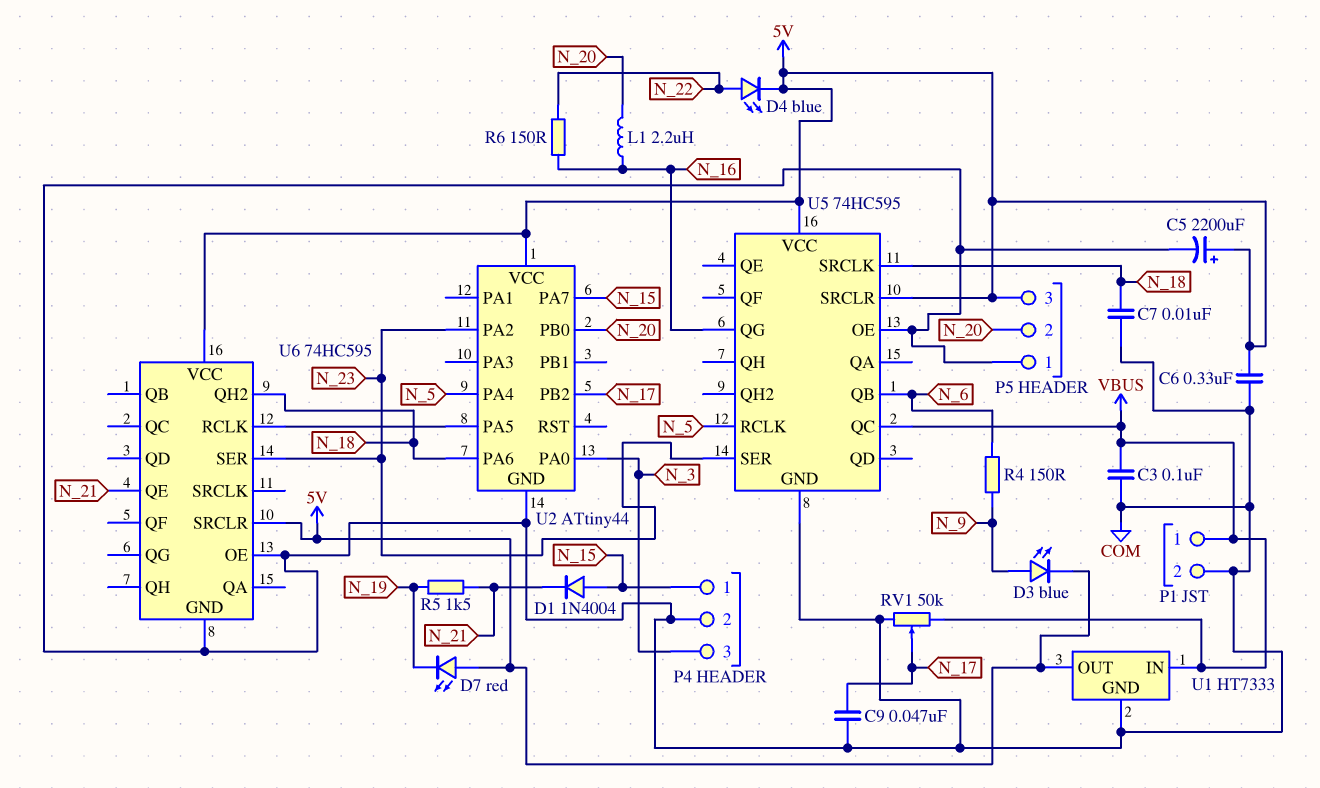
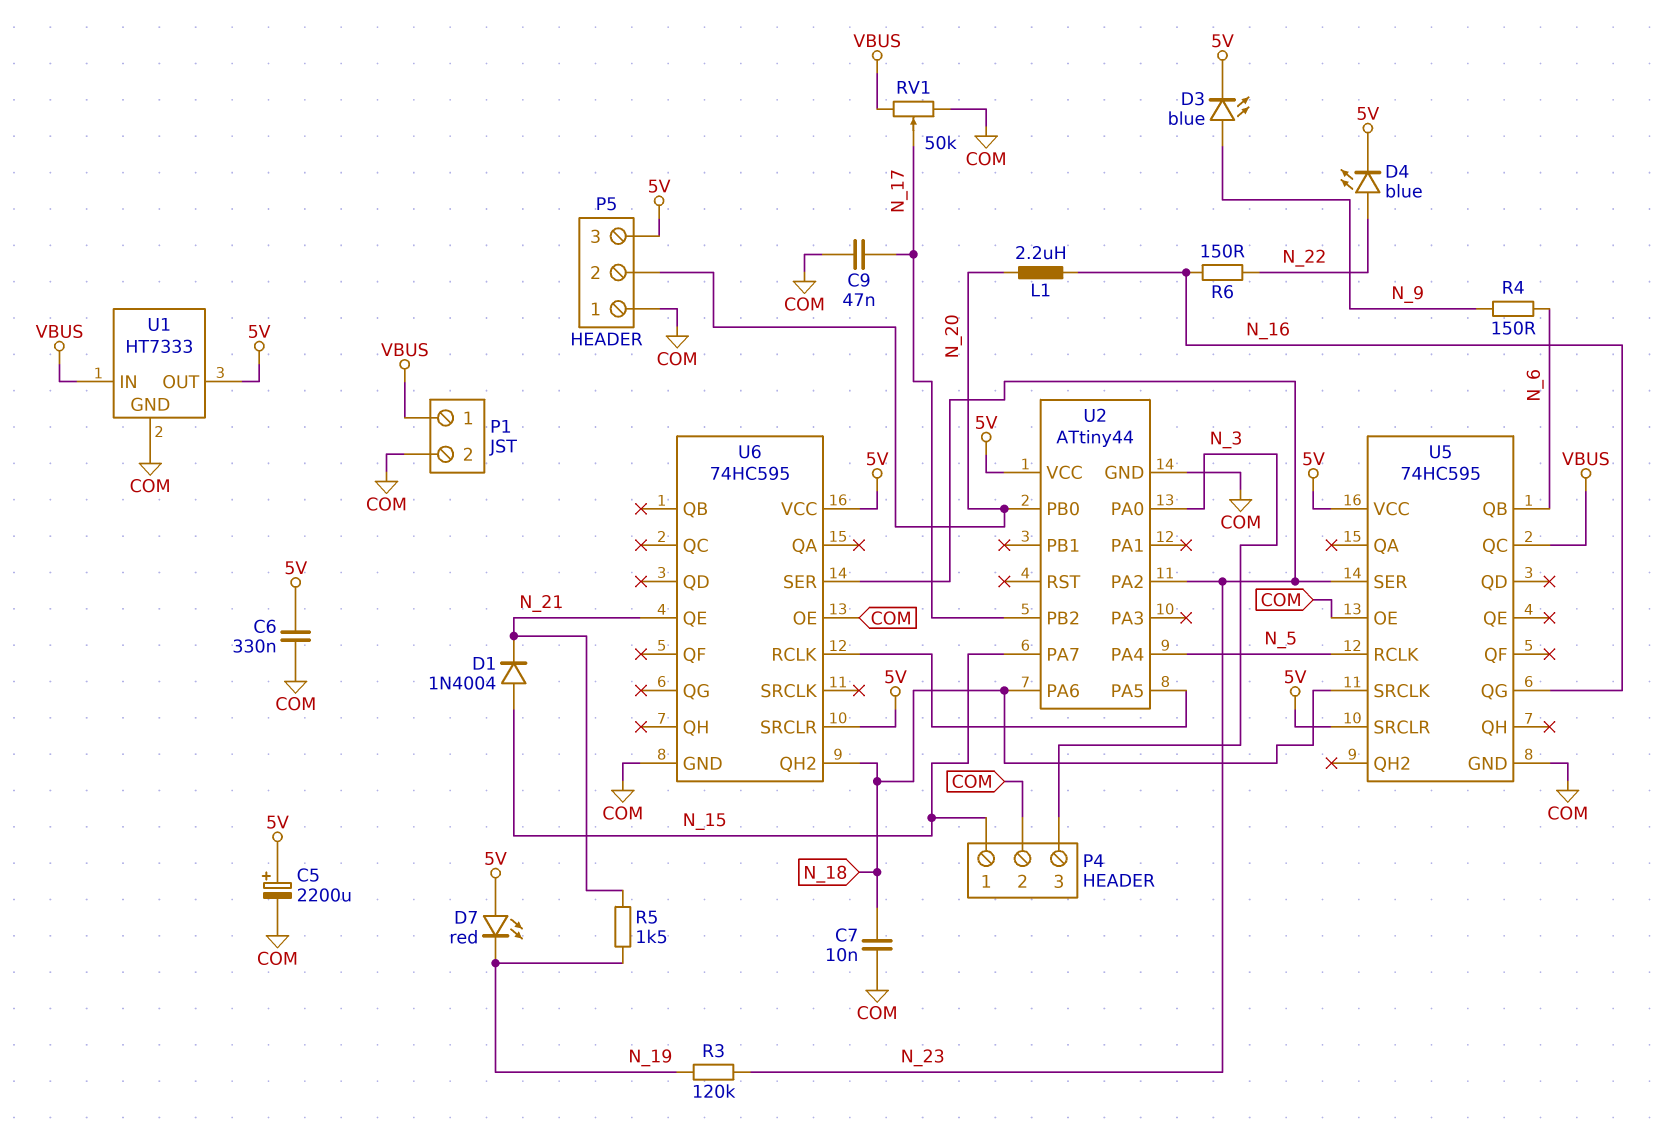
C3: 100nF (COM, VBUS) -> none
R3: none -> 120k (N_19, N_23)

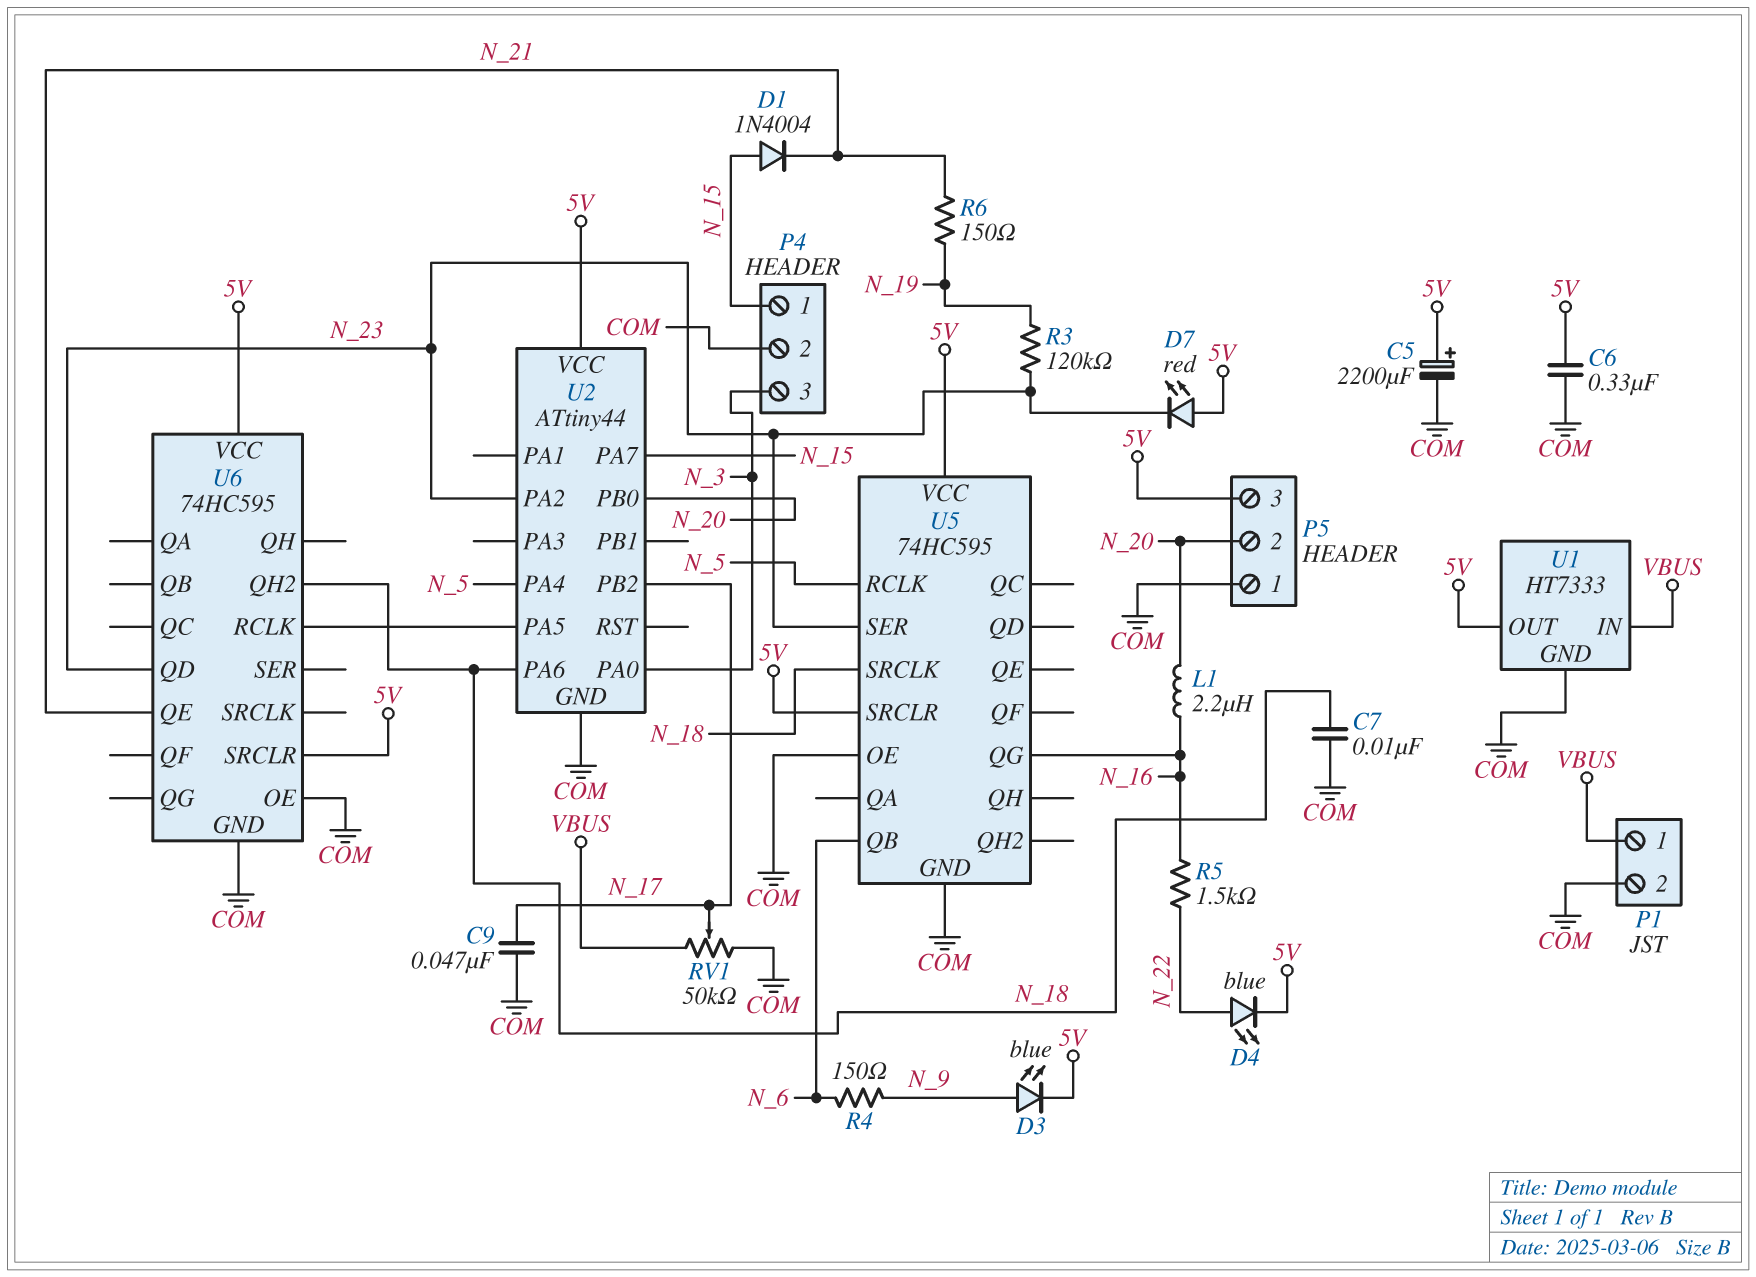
D7: LED red (A 5V, K N_19) -> LED red (A 5V, K N_23)
R5: 1.5k (N_19, N_21) -> 1.5k (N_16, N_22)
R6: 150 (N_16, N_22) -> 150 (N_19, N_21)
U5 pin QC: VBUS -> none
U6 pin QD: none -> N_23
U6 pin SER: N_23 -> none

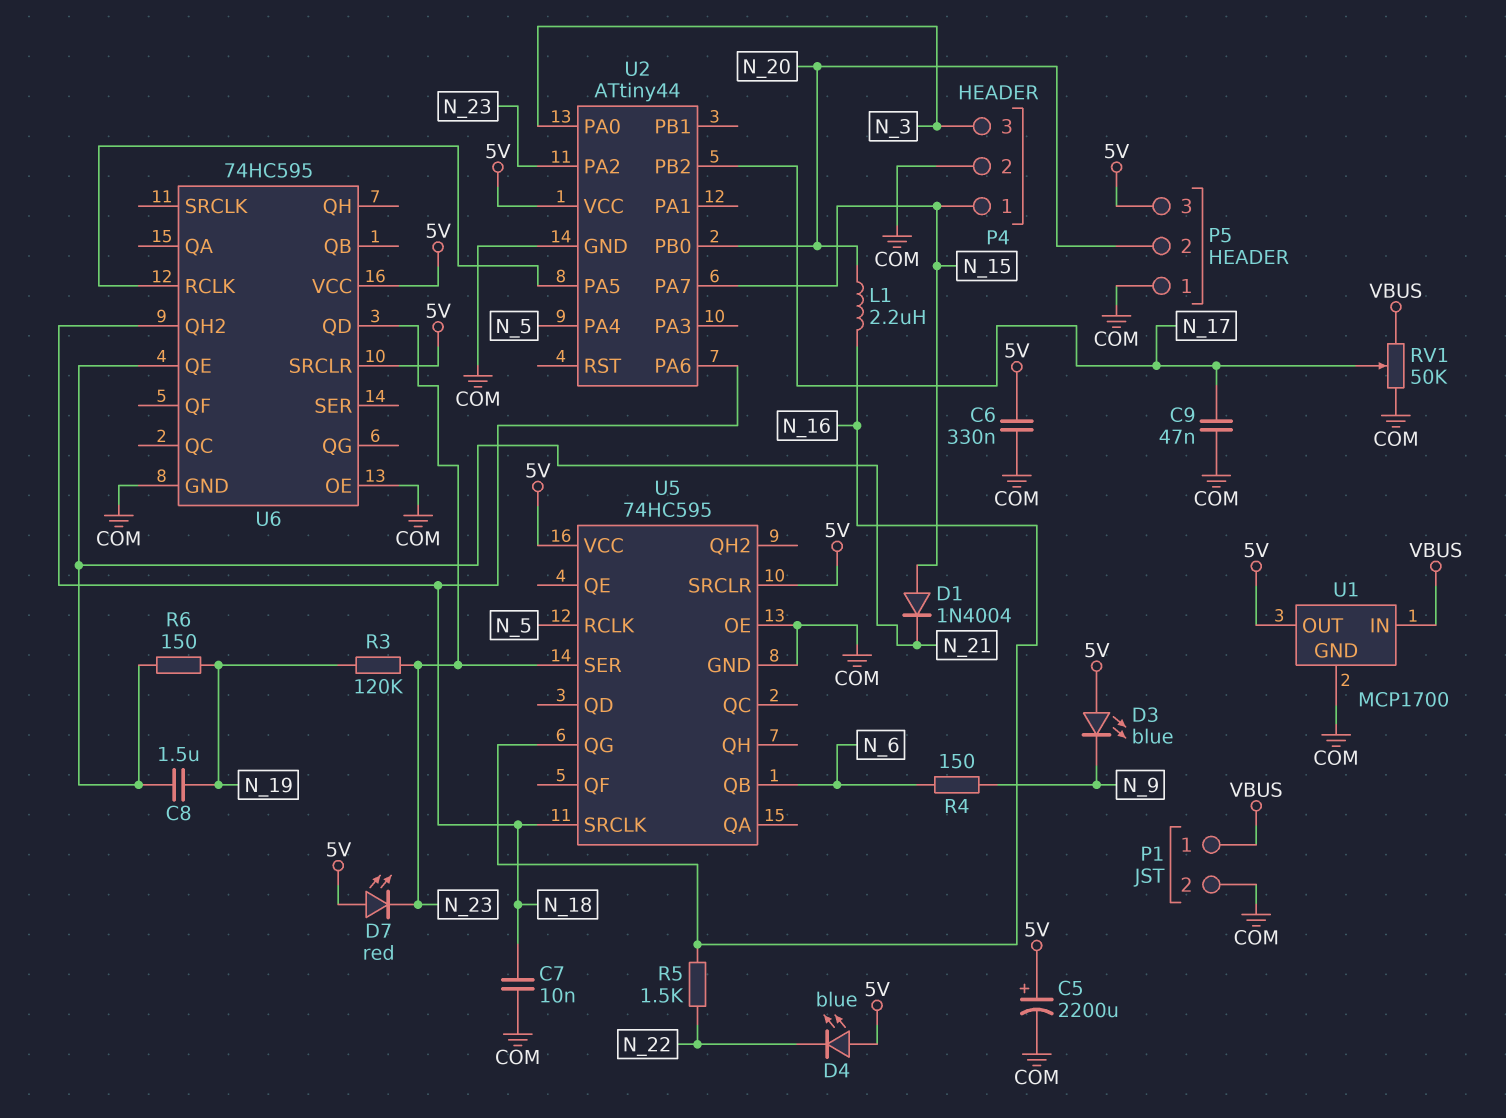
C8: none -> 1.5uF (N_19, N_21)
D3: LED blue (A N_9, K 5V) -> LED blue (A 5V, K N_9)
D4: LED blue (A N_22, K 5V) -> LED blue (A 5V, K N_22)
U1: HT7333 -> MCP1700

